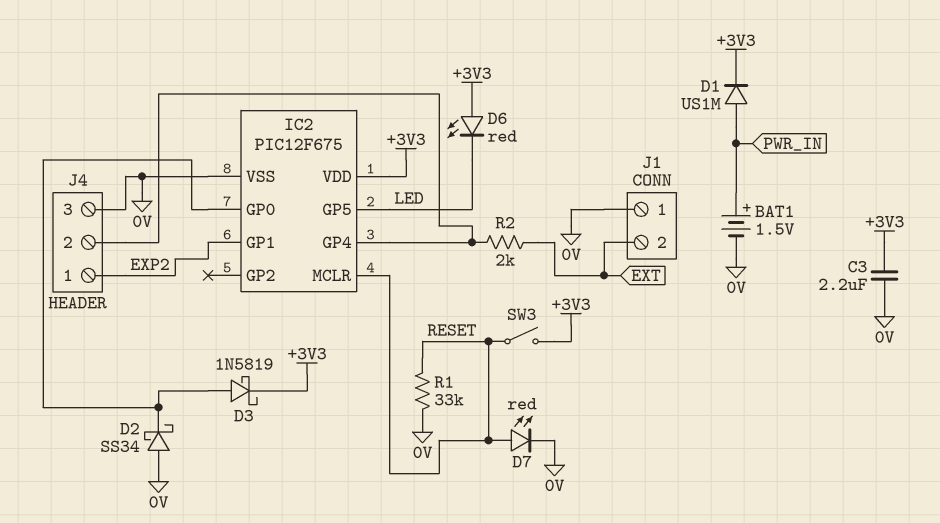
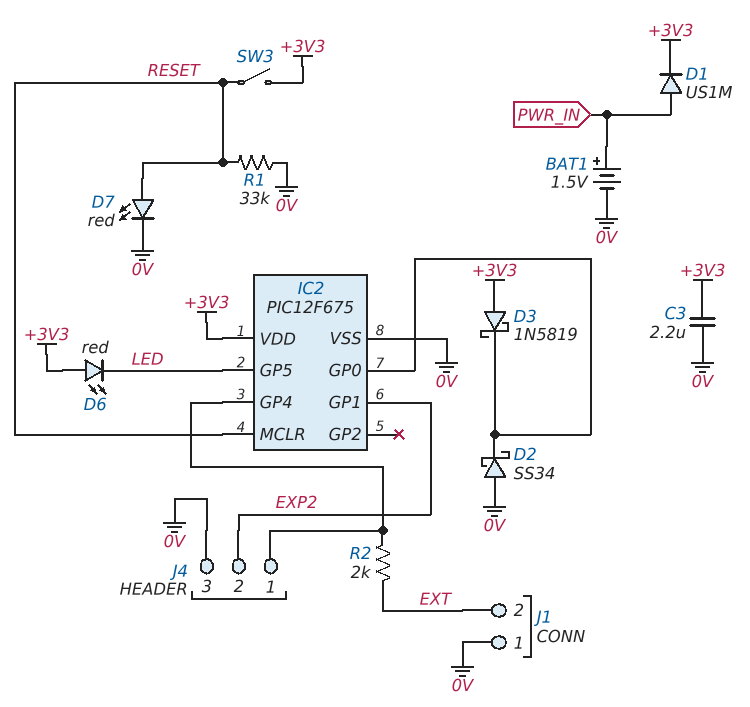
D3: schottky 1N5819 (A IC2/GP0, K +3V3) -> schottky 1N5819 (A +3V3, K IC2/GP0)
J4 pin 1: EXP2 -> IC2/GP4
J4 pin 2: IC2/GP4 -> EXP2

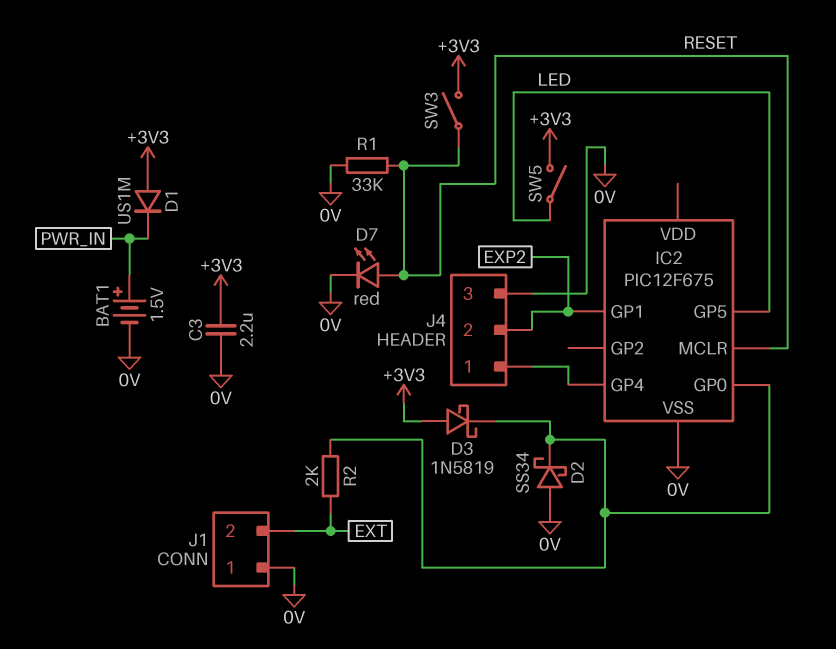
D1: diode US1M (A PWR_IN, K +3V3) -> diode US1M (A +3V3, K PWR_IN)
D6: LED red (A +3V3, K LED) -> none
IC2 pin VDD: +3V3 -> none
R2: 2k (EXT, IC2/GP4) -> 2k (EXT, IC2/GP0)
SW5: none -> switch (+3V3, LED)

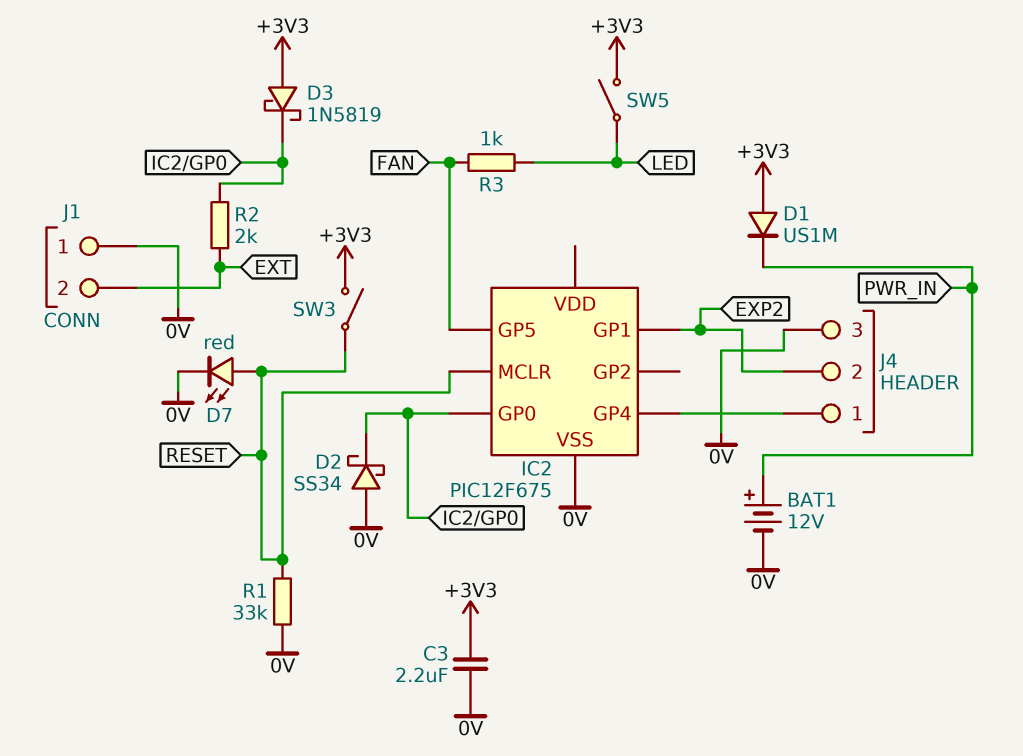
BAT1: 1.5V (plus PWR_IN, minus 0V) -> 12V (plus PWR_IN, minus 0V)
IC2 pin GP5: LED -> FAN
R3: none -> 1k (FAN, LED)

